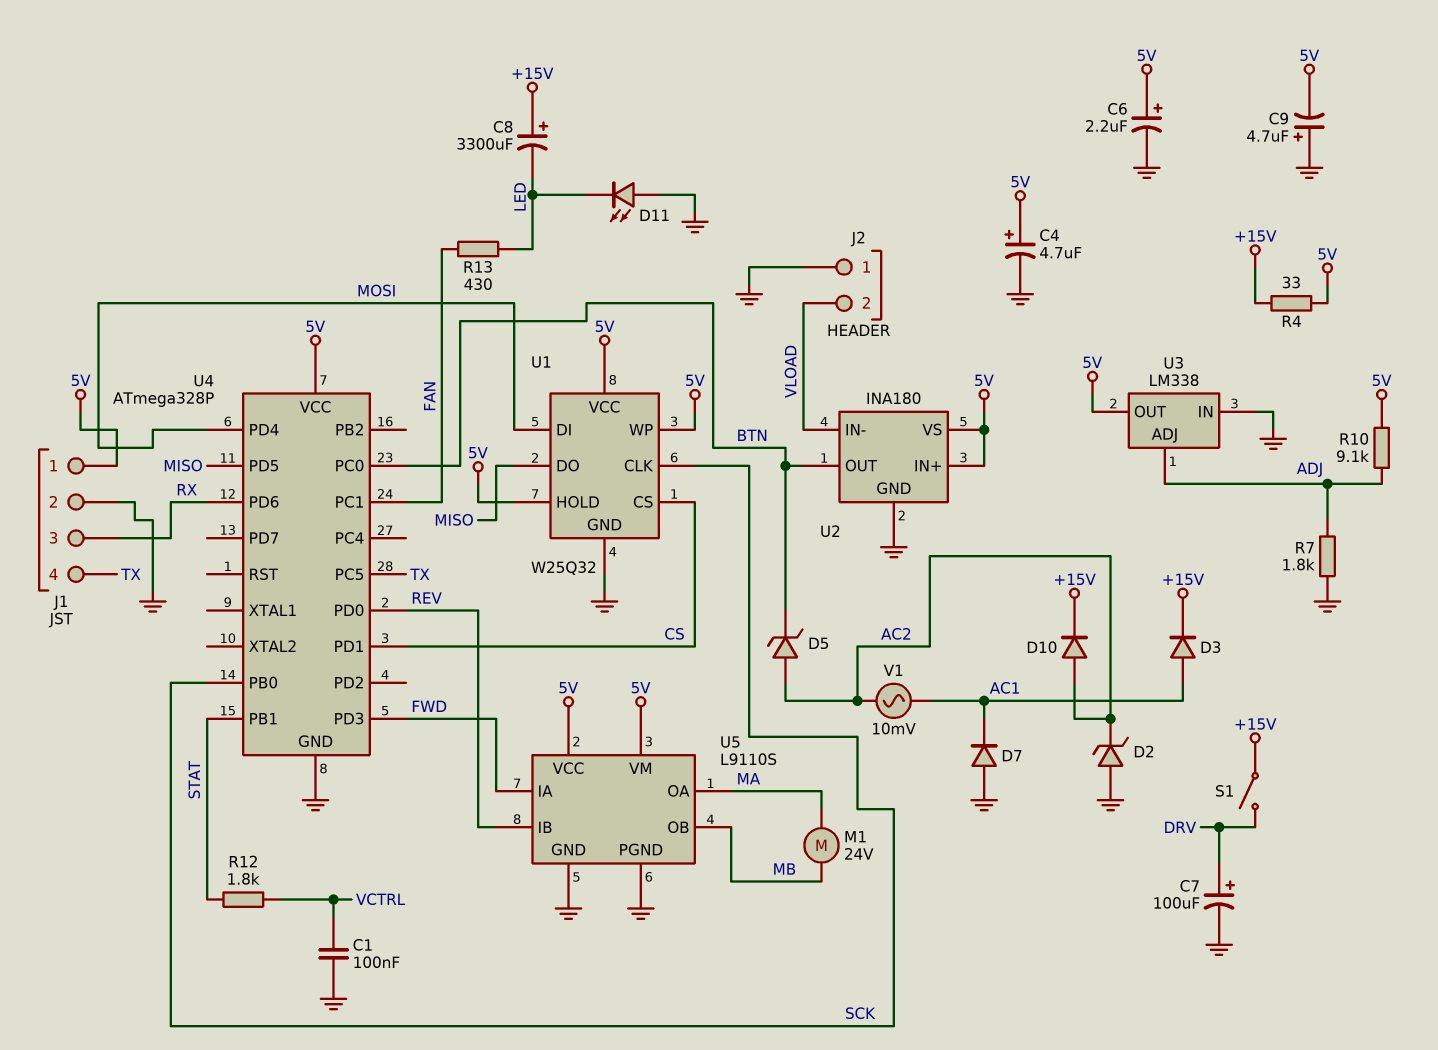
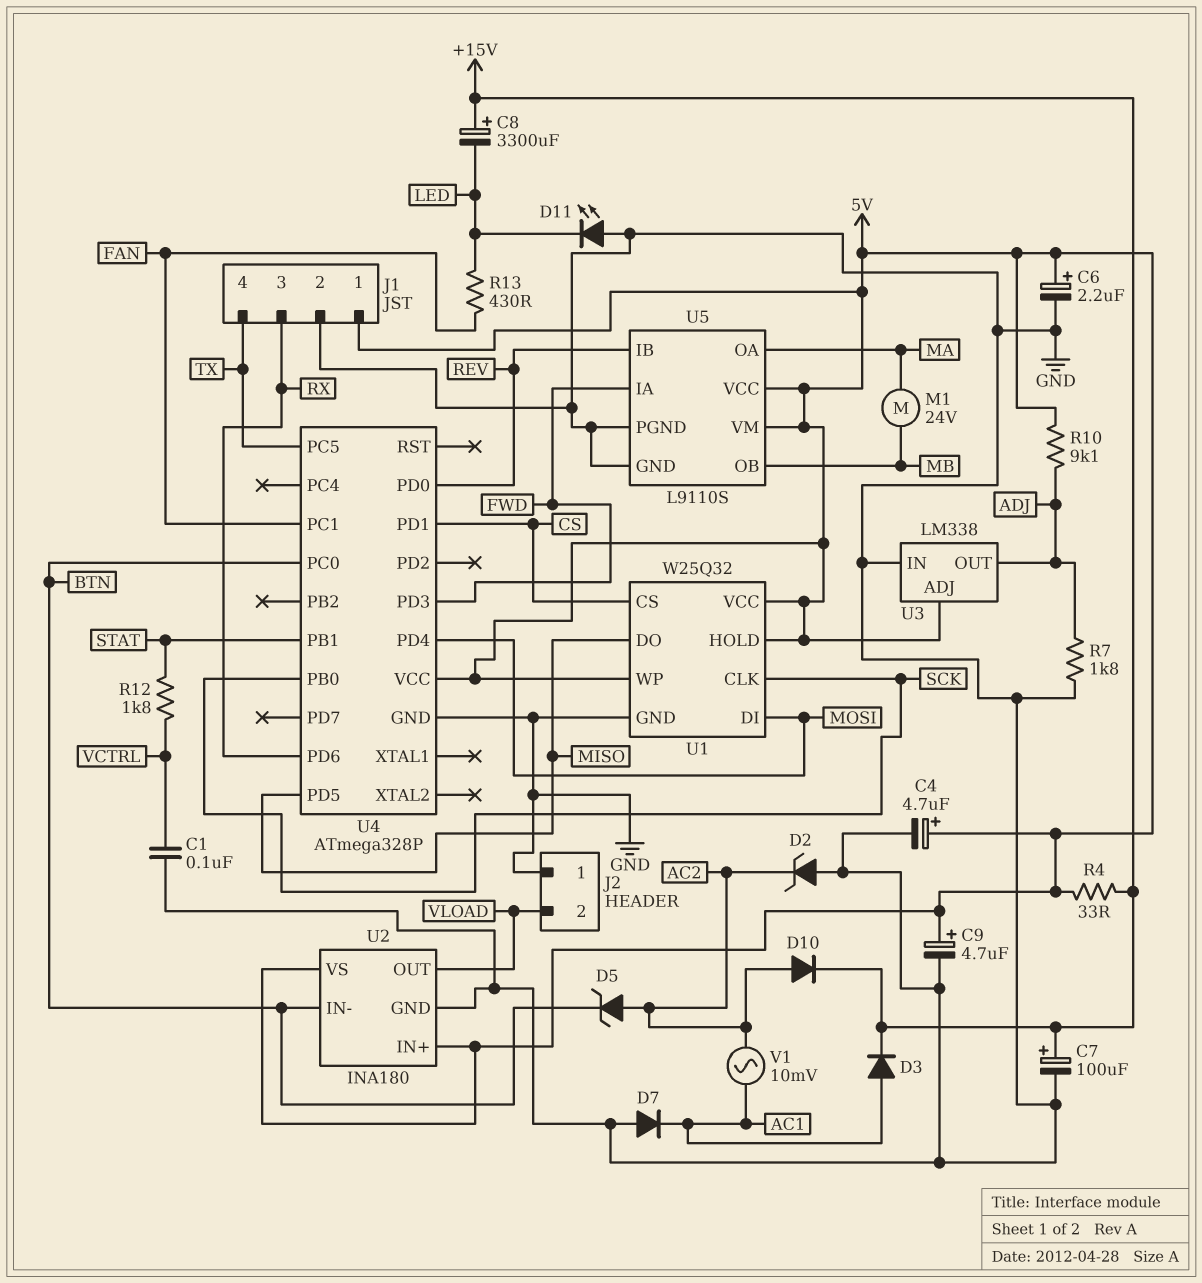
C7: 100uF (plus DRV, minus GND) -> 100uF (plus +15V, minus GND)
C9: 4.7uF (plus GND, minus 5V) -> 4.7uF (plus 5V, minus GND)
S1: switch (+15V, DRV) -> none
U2 pin IN-: VLOAD -> BTN
U2 pin OUT: BTN -> VLOAD
U3 pin ADJ: ADJ -> 5V
U3 pin OUT: 5V -> ADJ

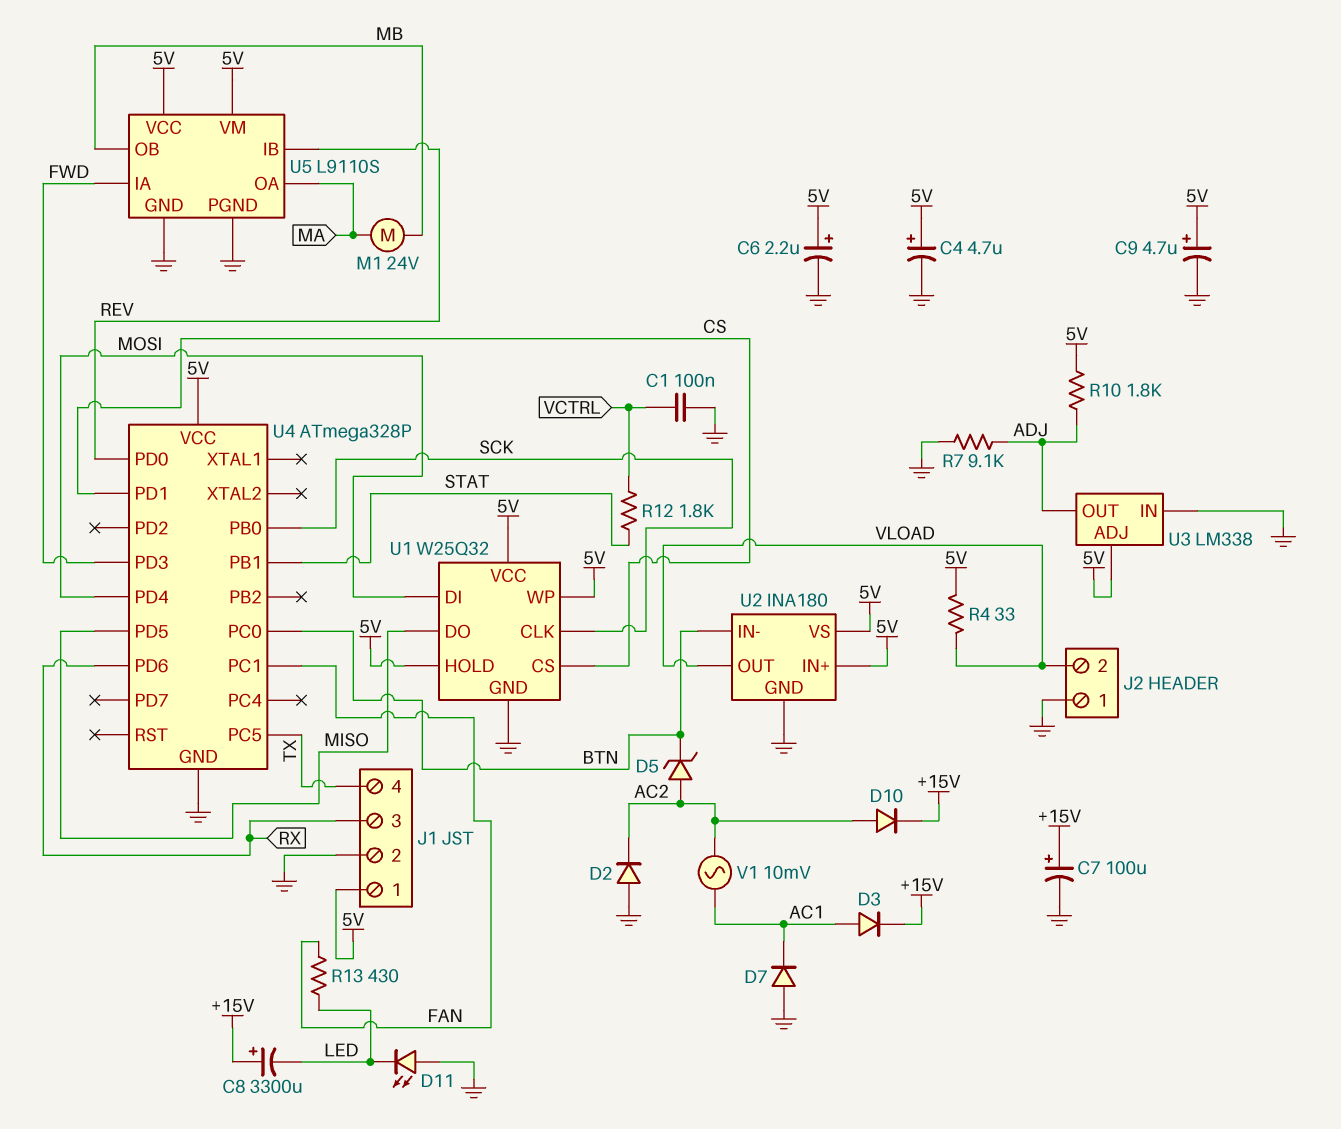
D2: zener (A GND, K AC2) -> diode (A GND, K AC2)
R4: 33 (+15V, 5V) -> 33 (5V, VLOAD)
R7: 1.8k (ADJ, GND) -> 9.1k (ADJ, GND)
R10: 9.1k (5V, ADJ) -> 1.8k (5V, ADJ)

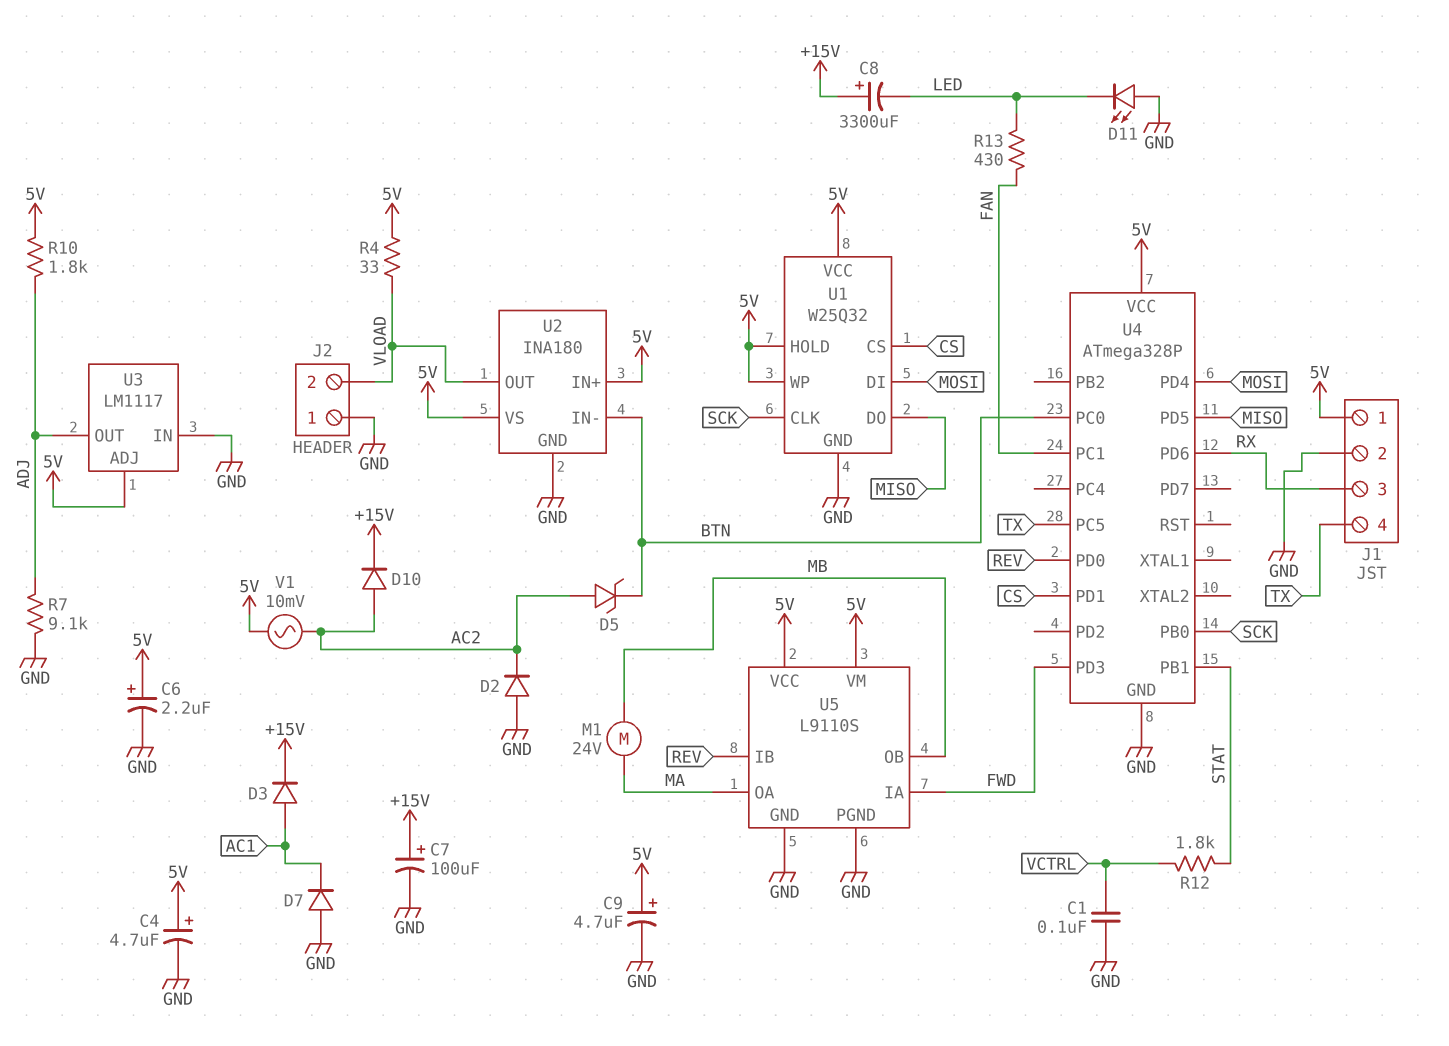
U3: LM338 -> LM1117
V1: AC 10mV (AC1, AC2) -> AC 10mV (5V, AC2)

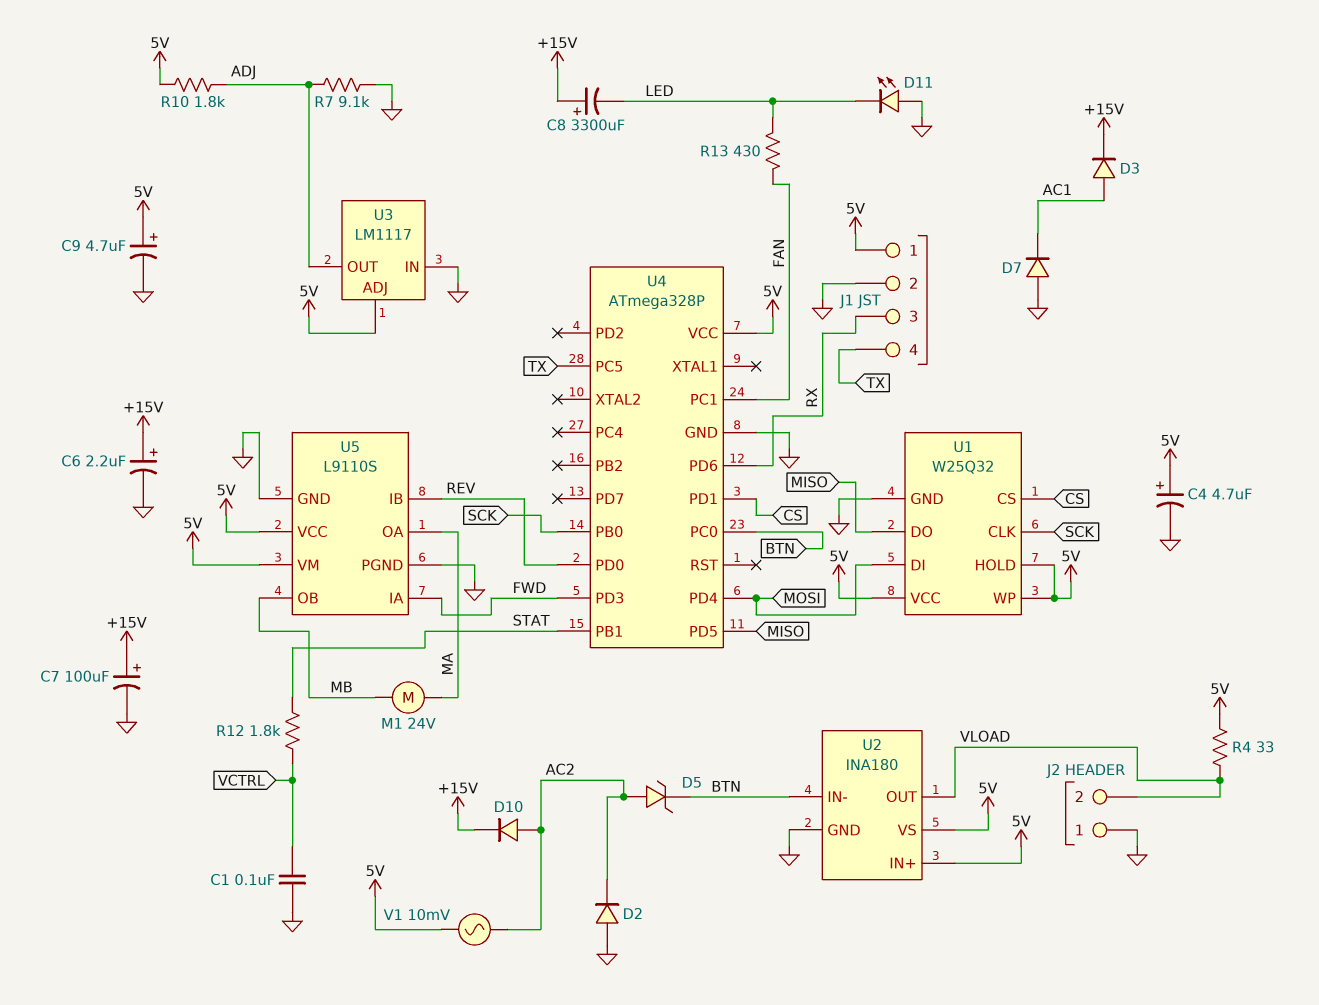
C6: 2.2uF (plus 5V, minus GND) -> 2.2uF (plus +15V, minus GND)

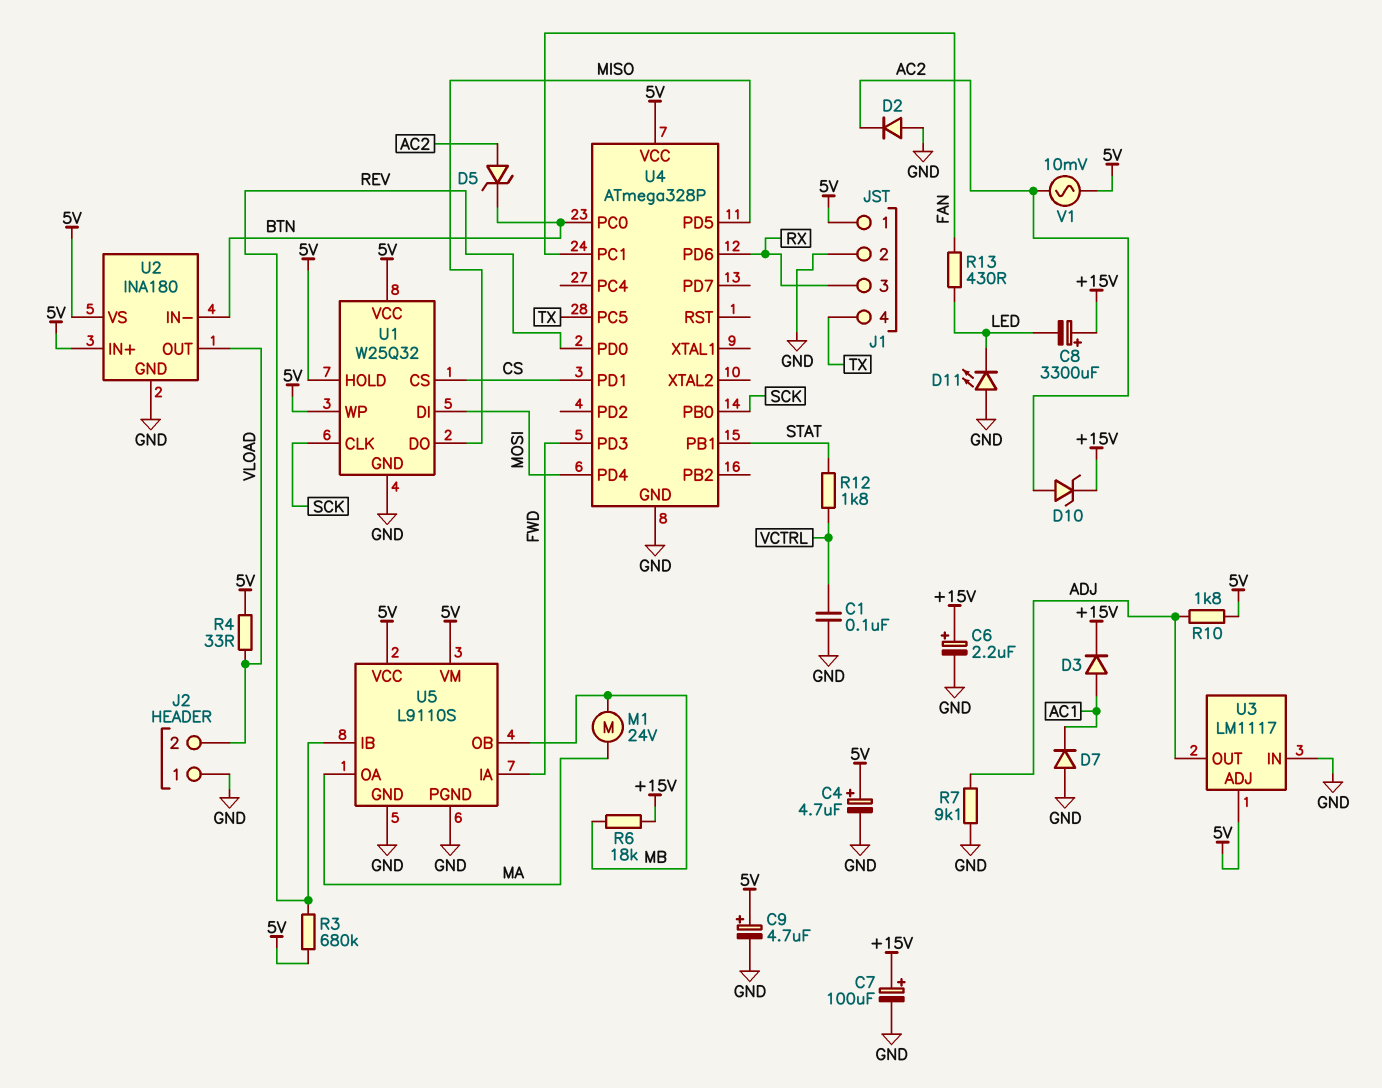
D10: diode (A AC2, K +15V) -> zener (A AC2, K +15V)
R3: none -> 680k (5V, REV)
R6: none -> 18k (+15V, MB)

